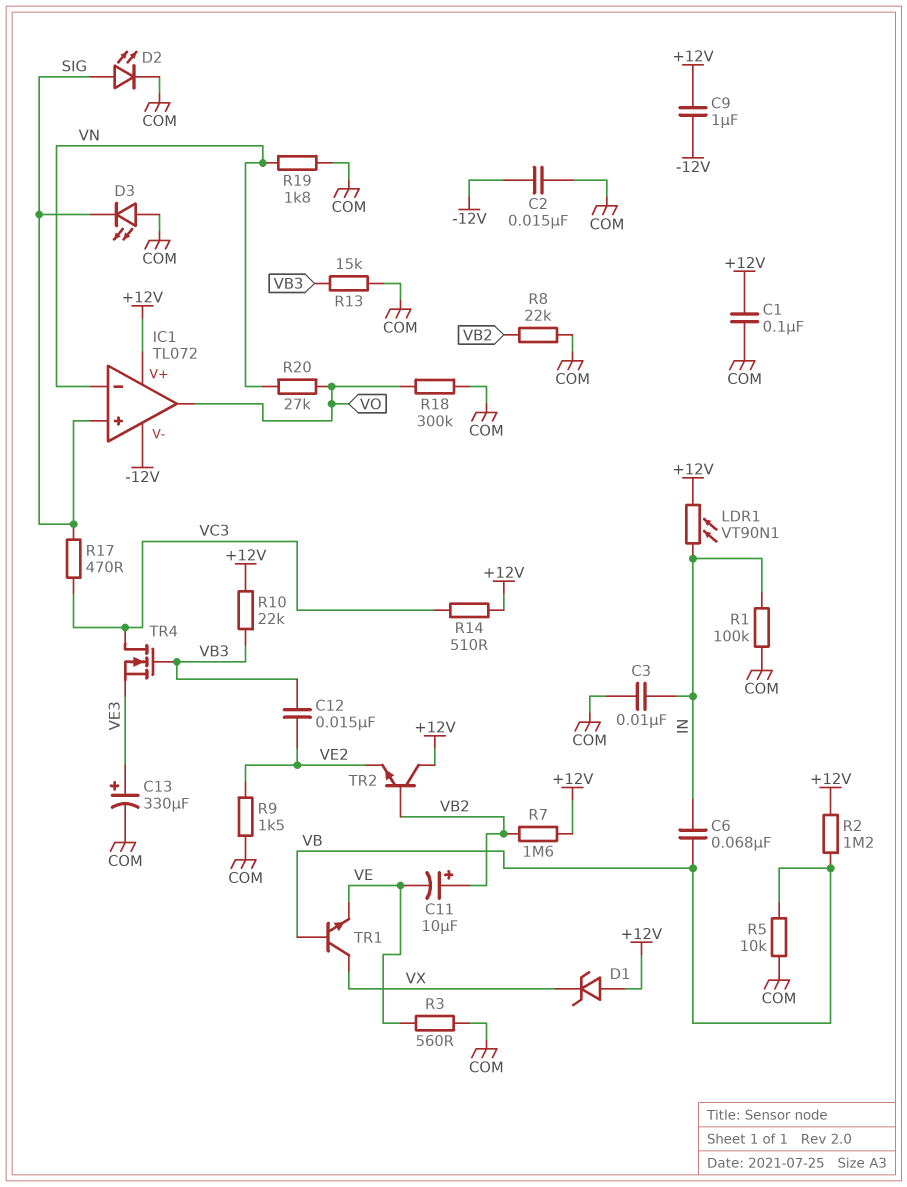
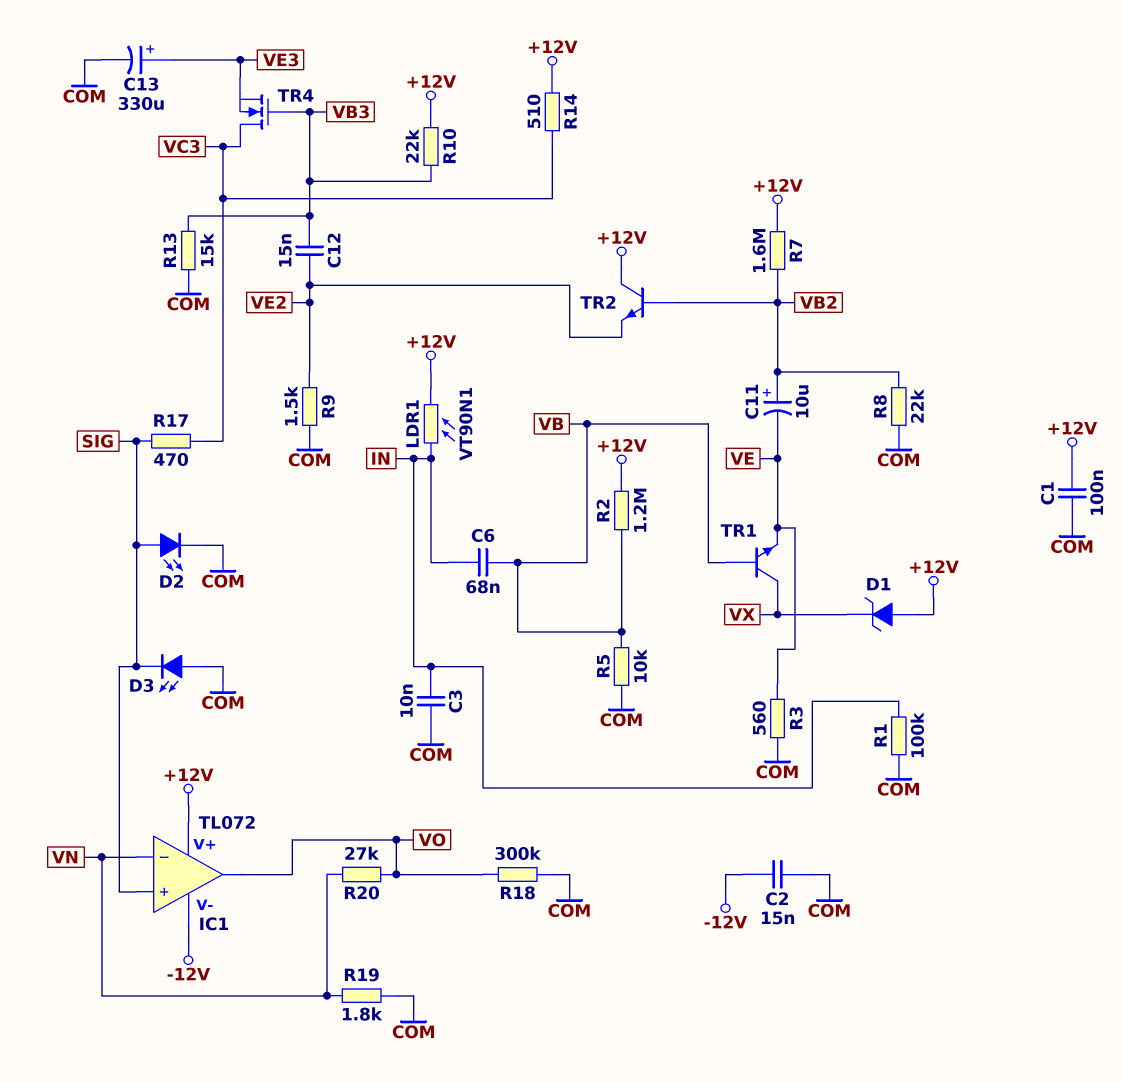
C9: 1uF (+12V, -12V) -> none

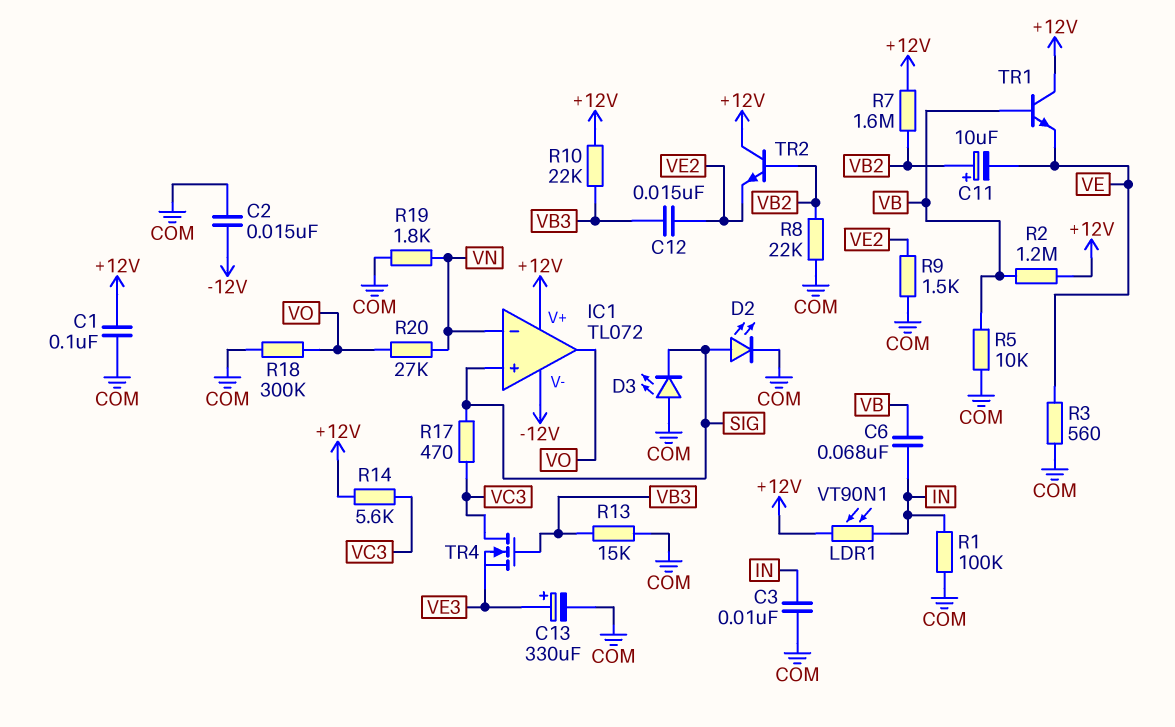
D1: zener (A +12V, K VX) -> none
R14: 510 (+12V, VC3) -> 5.6k (+12V, VC3)
TR1: NPN (B VB, C VX, E VE) -> NPN (B VB, C +12V, E VE)

